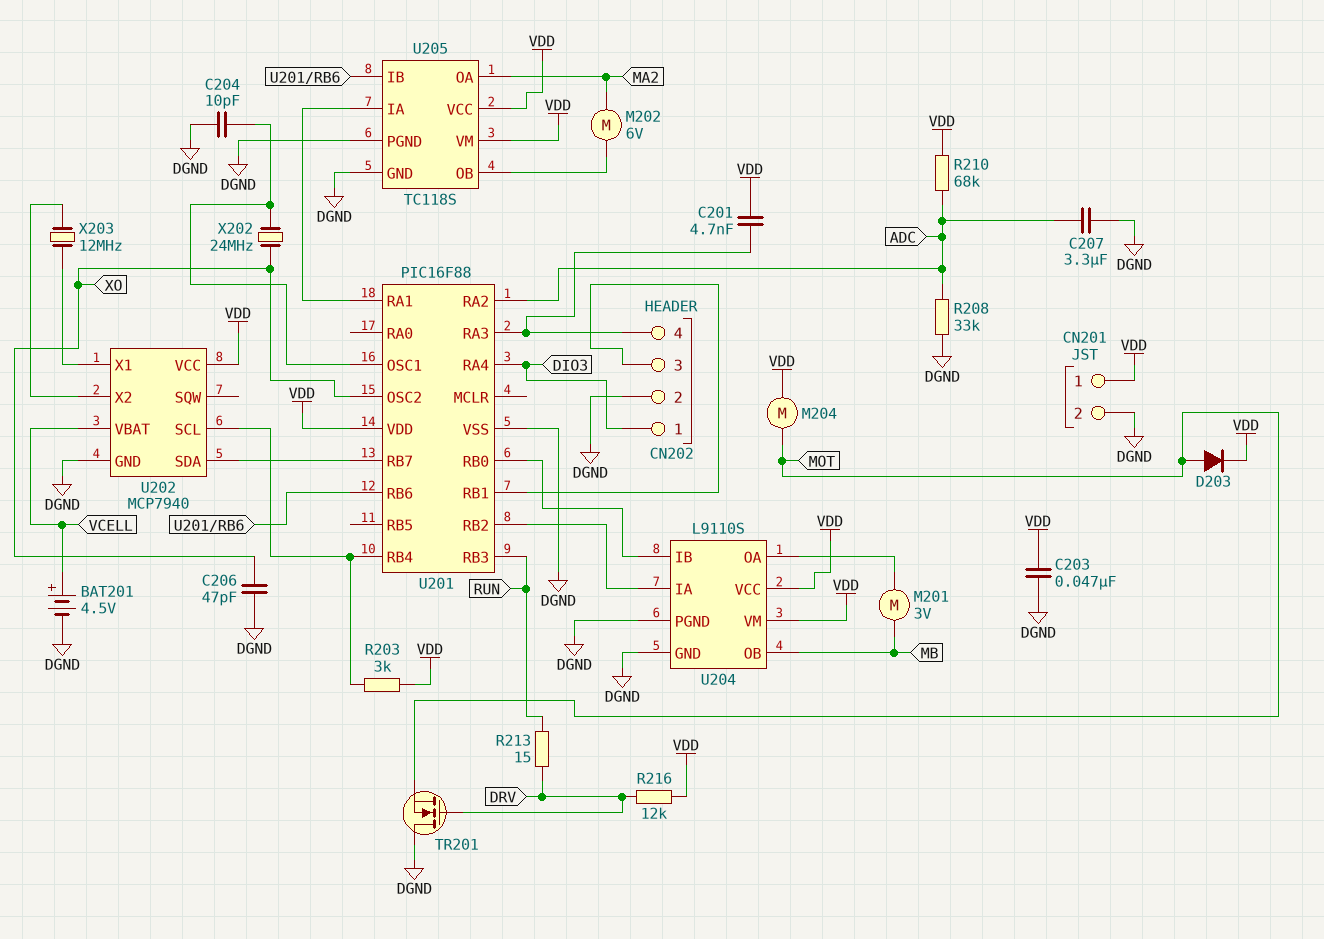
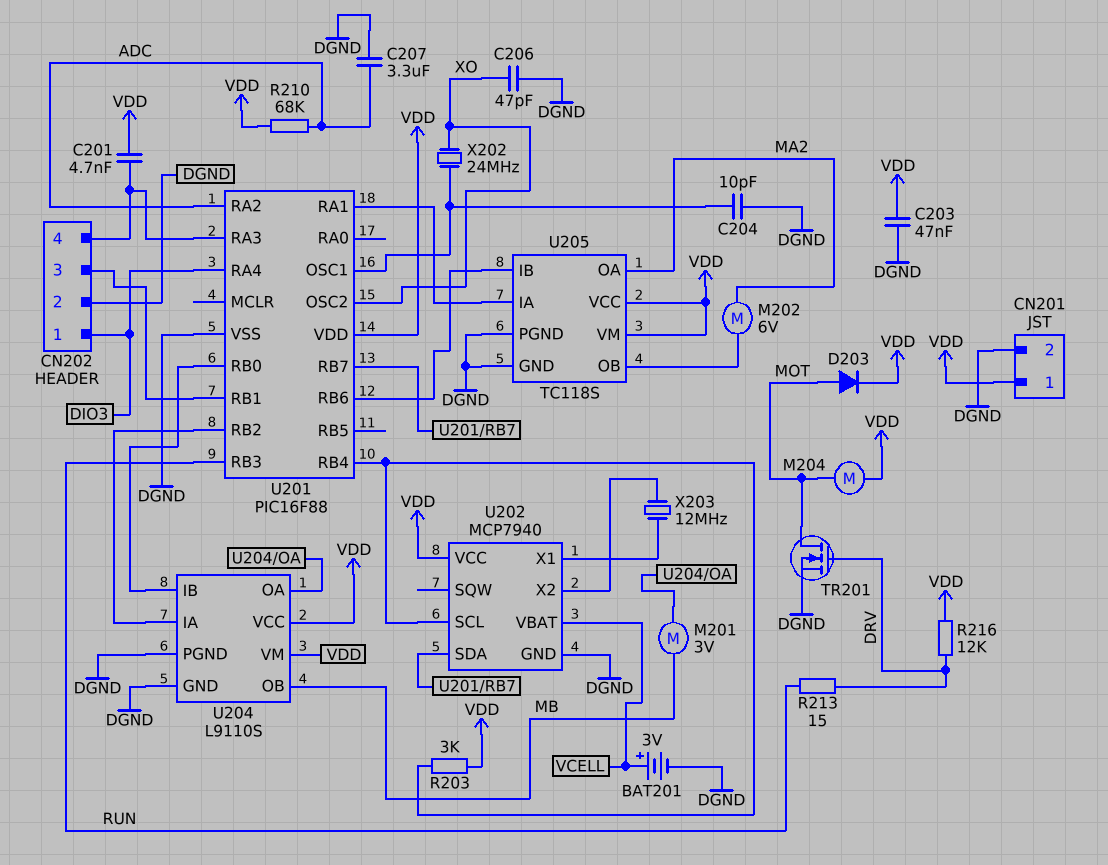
BAT201: 4.5V (plus VCELL, minus DGND) -> 3V (plus VCELL, minus DGND)
R208: 33k (ADC, DGND) -> none
TR201: NMOS (G DRV, D DGND, S MOT) -> NMOS (G DRV, D MOT, S DGND)

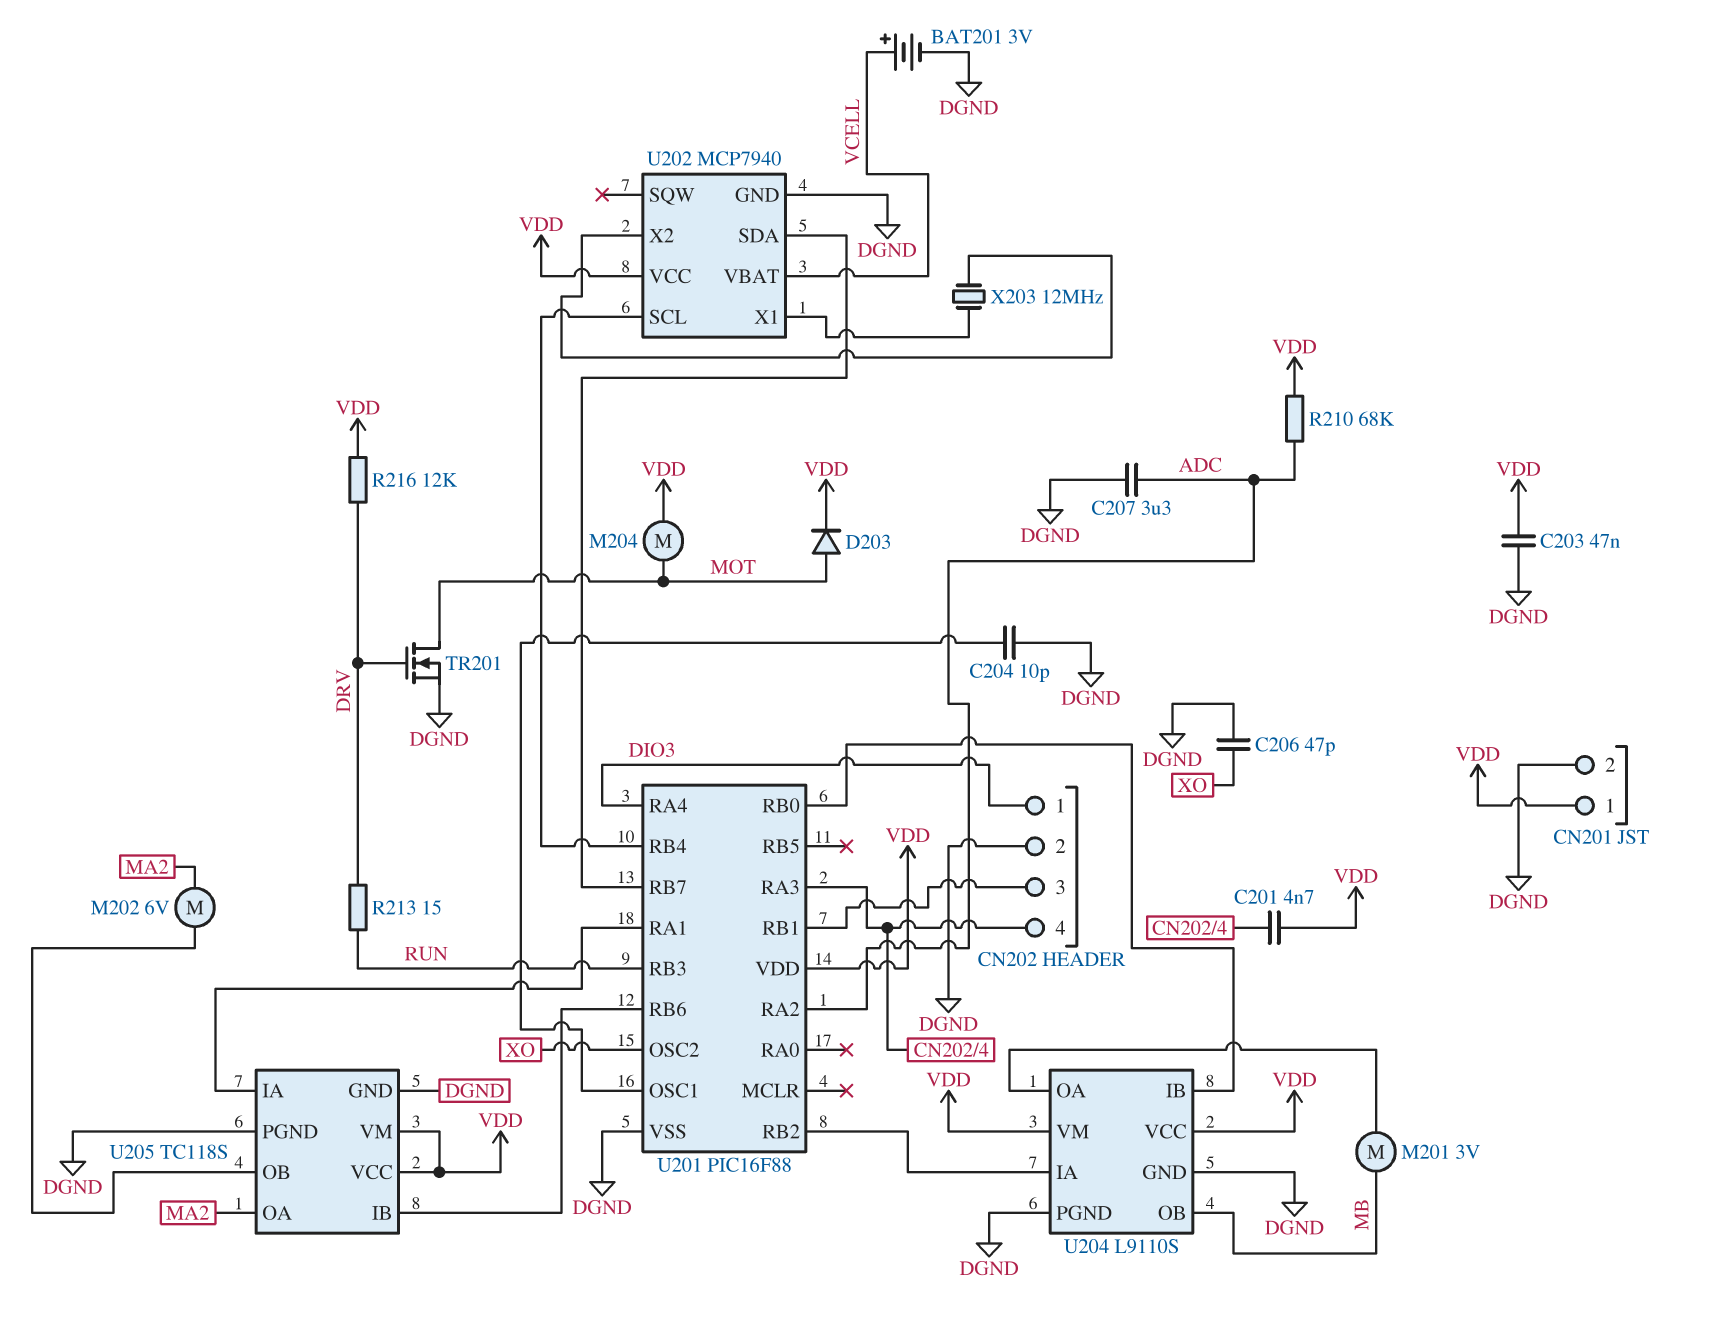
R203: 3k (U201/RB4, VDD) -> none
X202: 24MHz (U201/OSC1, XO) -> none

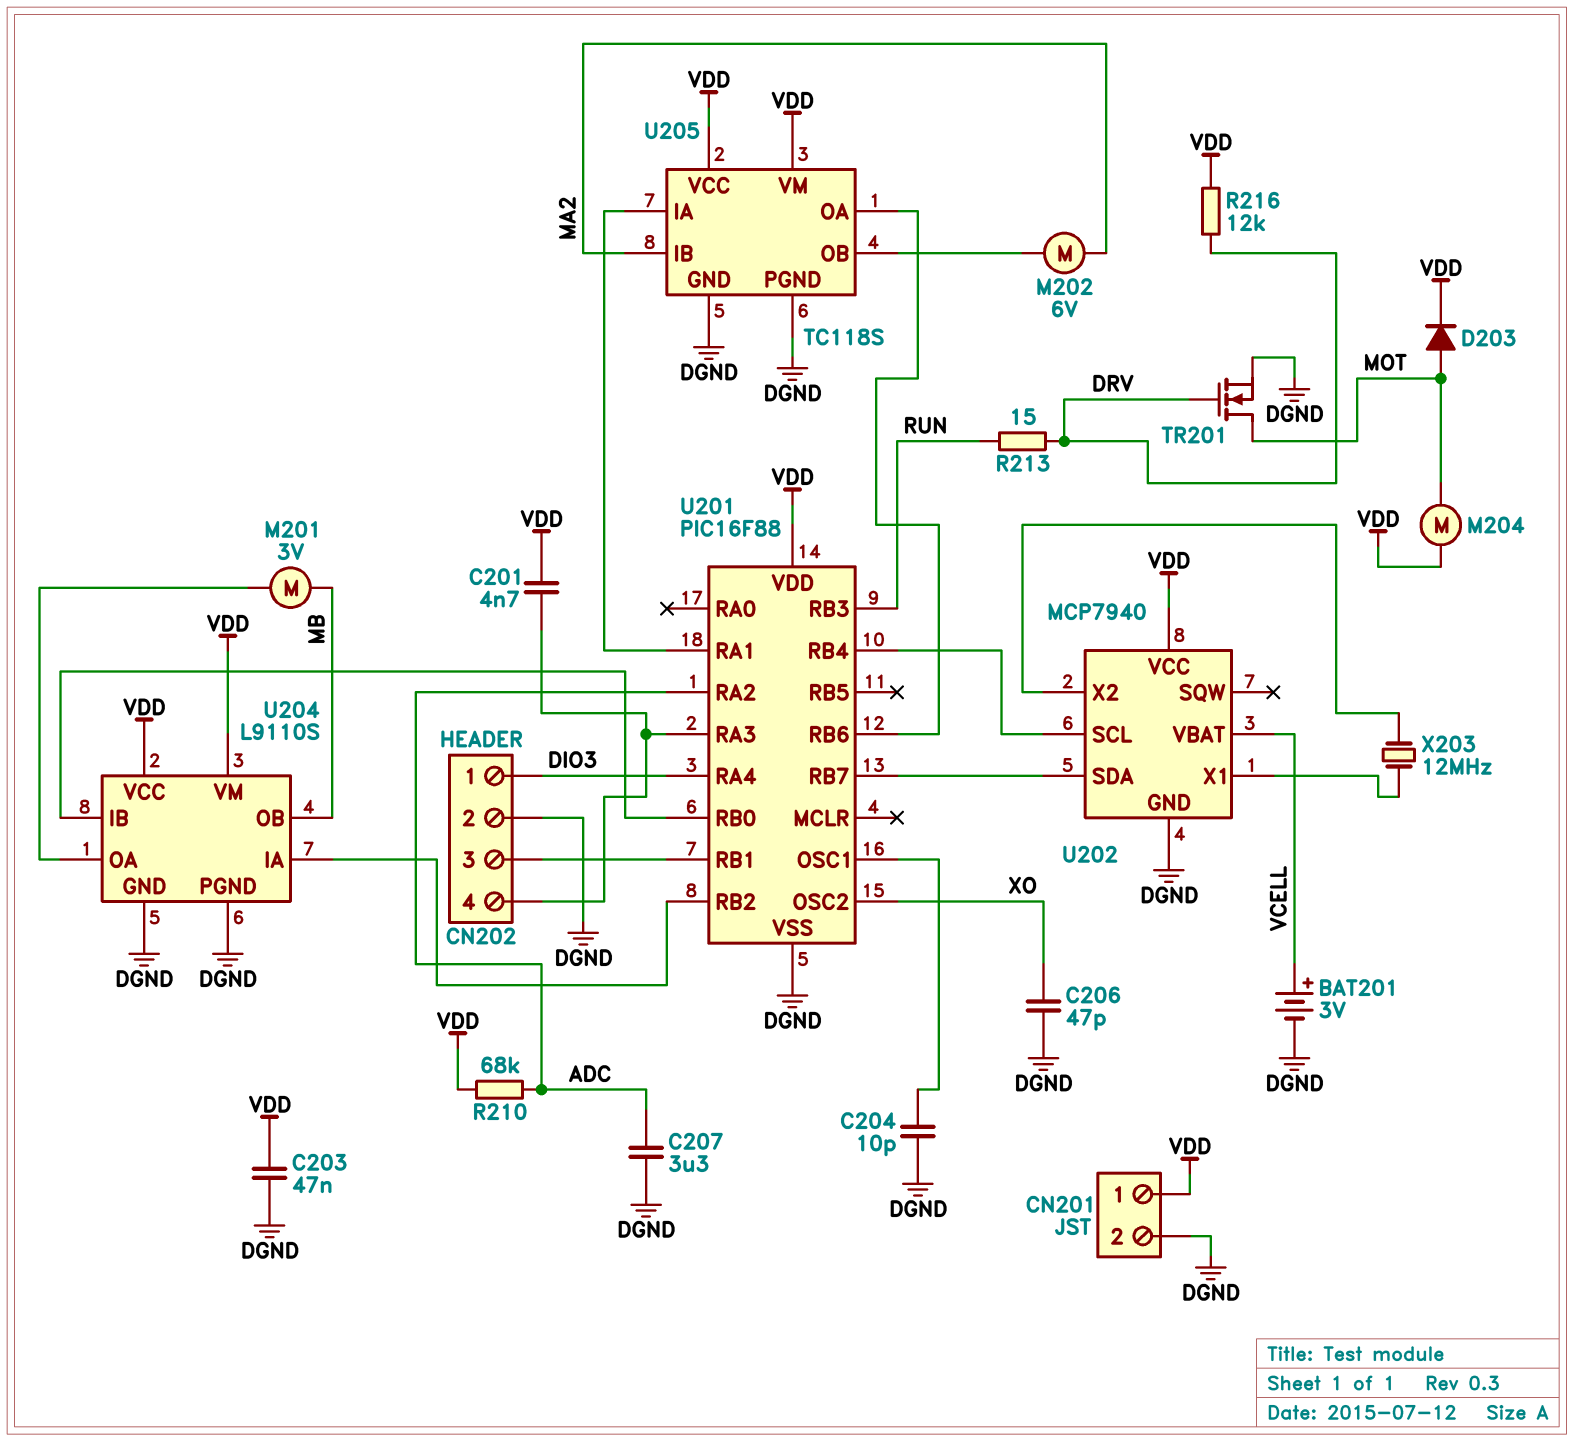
U205 pin IB: U201/RB6 -> MA2
U205 pin OA: MA2 -> U201/RB6

